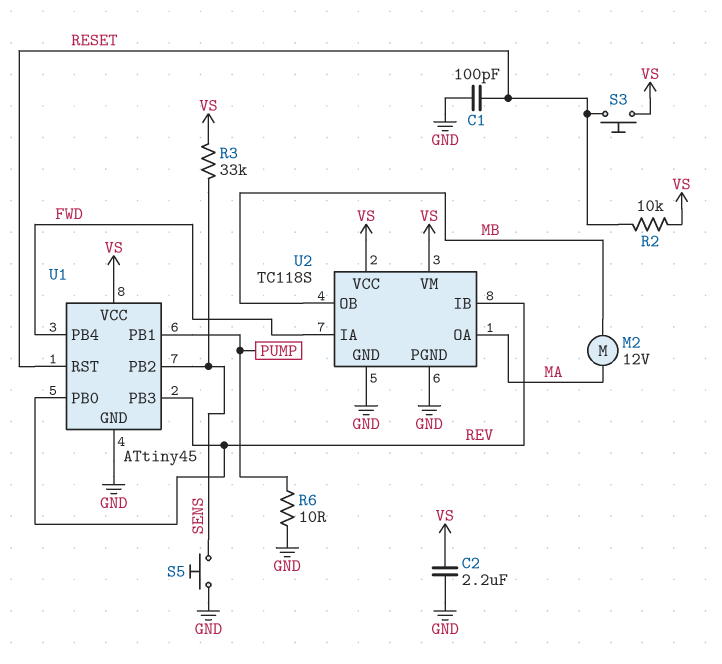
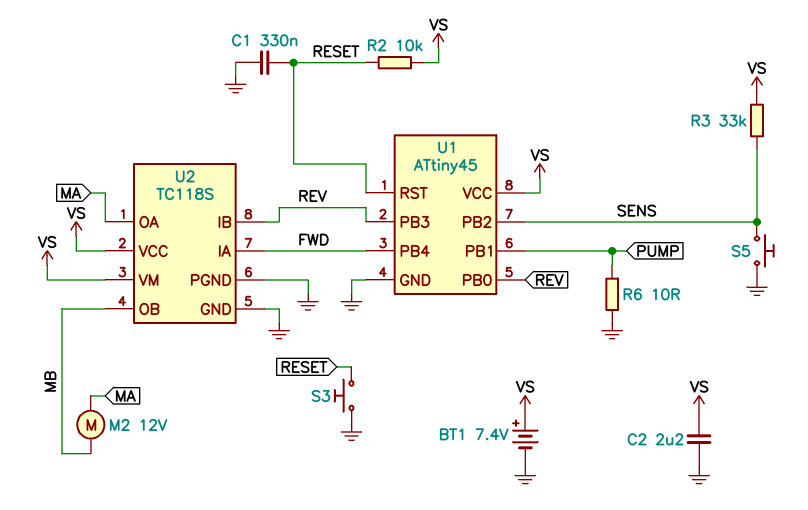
BT1: none -> 7.4V (plus VS, minus GND)
C1: 100pF (GND, RESET) -> 330nF (GND, RESET)
S3: button (RESET, VS) -> button (GND, RESET)

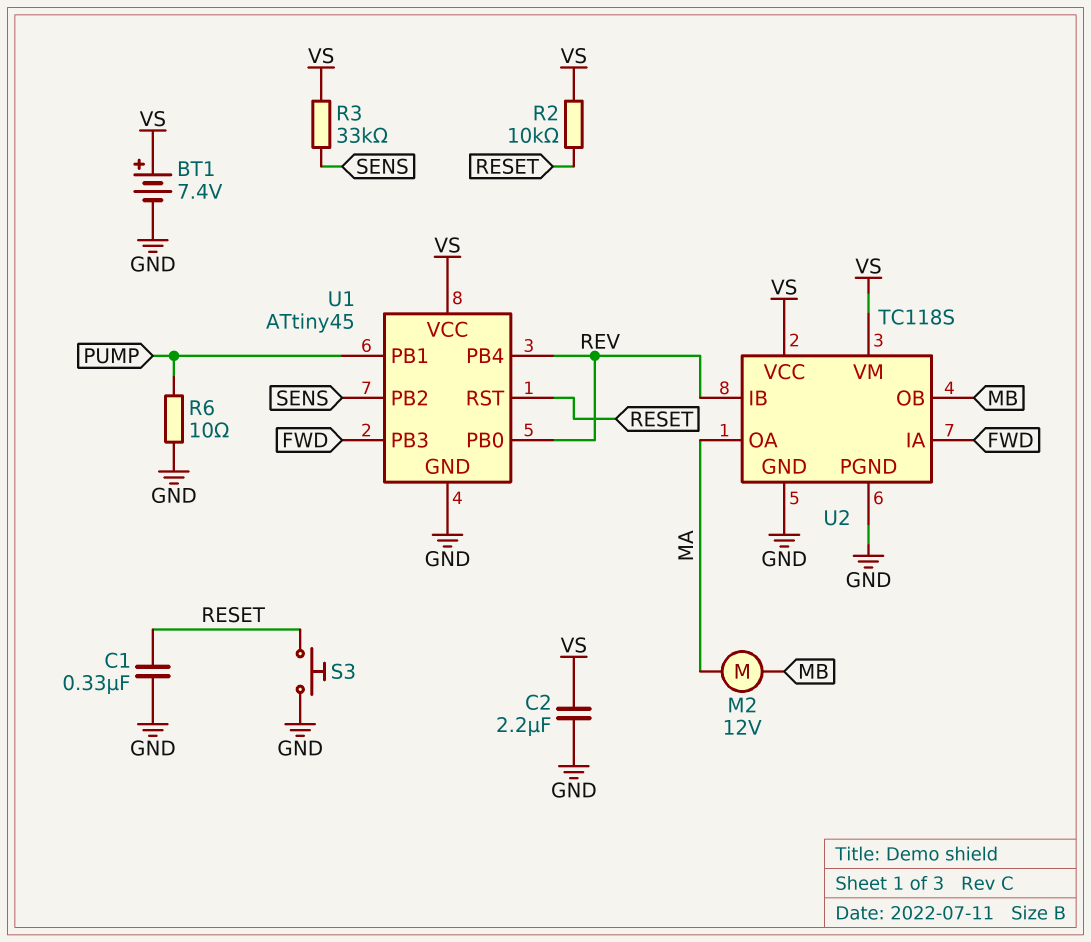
S5: button (GND, SENS) -> none
U1 pin PB3: REV -> FWD
U1 pin PB4: FWD -> REV

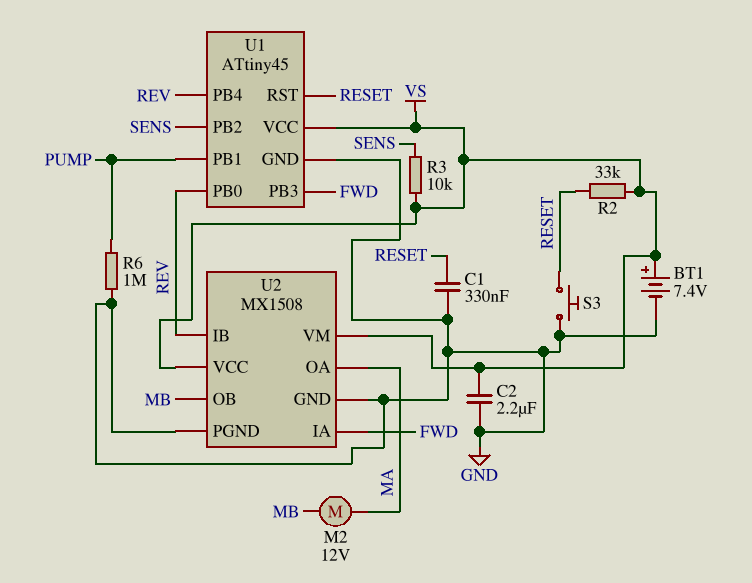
R2: 10k (RESET, VS) -> 33k (RESET, VS)
R3: 33k (SENS, VS) -> 10k (SENS, VS)
R6: 10 (GND, PUMP) -> 1M (GND, PUMP)
U2: TC118S -> MX1508

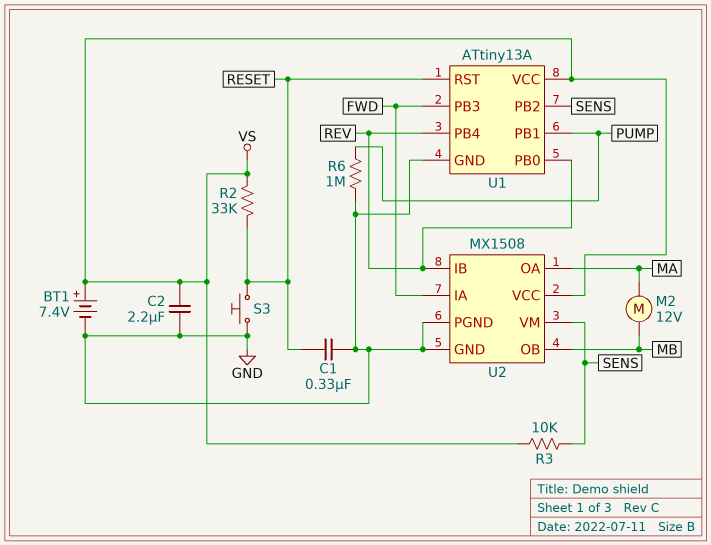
U1: ATtiny45 -> ATtiny13A
U2 pin VM: VS -> SENS

